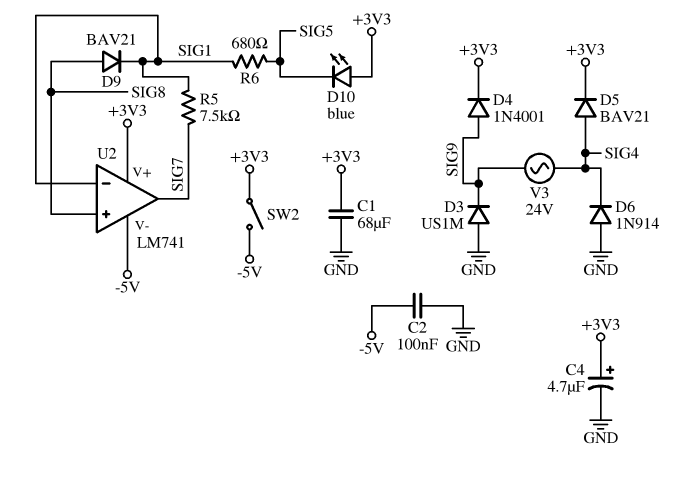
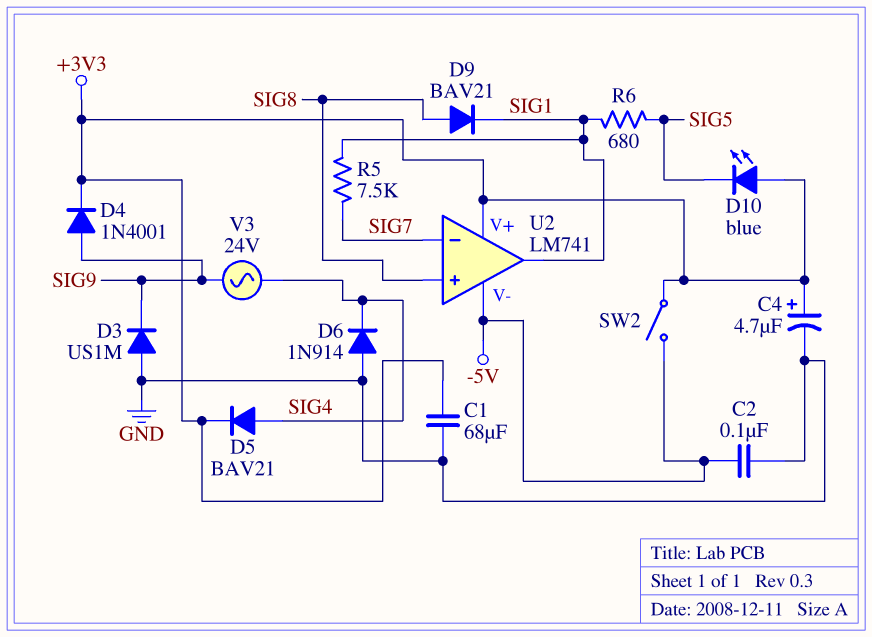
U2 pin in-: SIG1 -> SIG7
U2 pin out: SIG7 -> SIG1

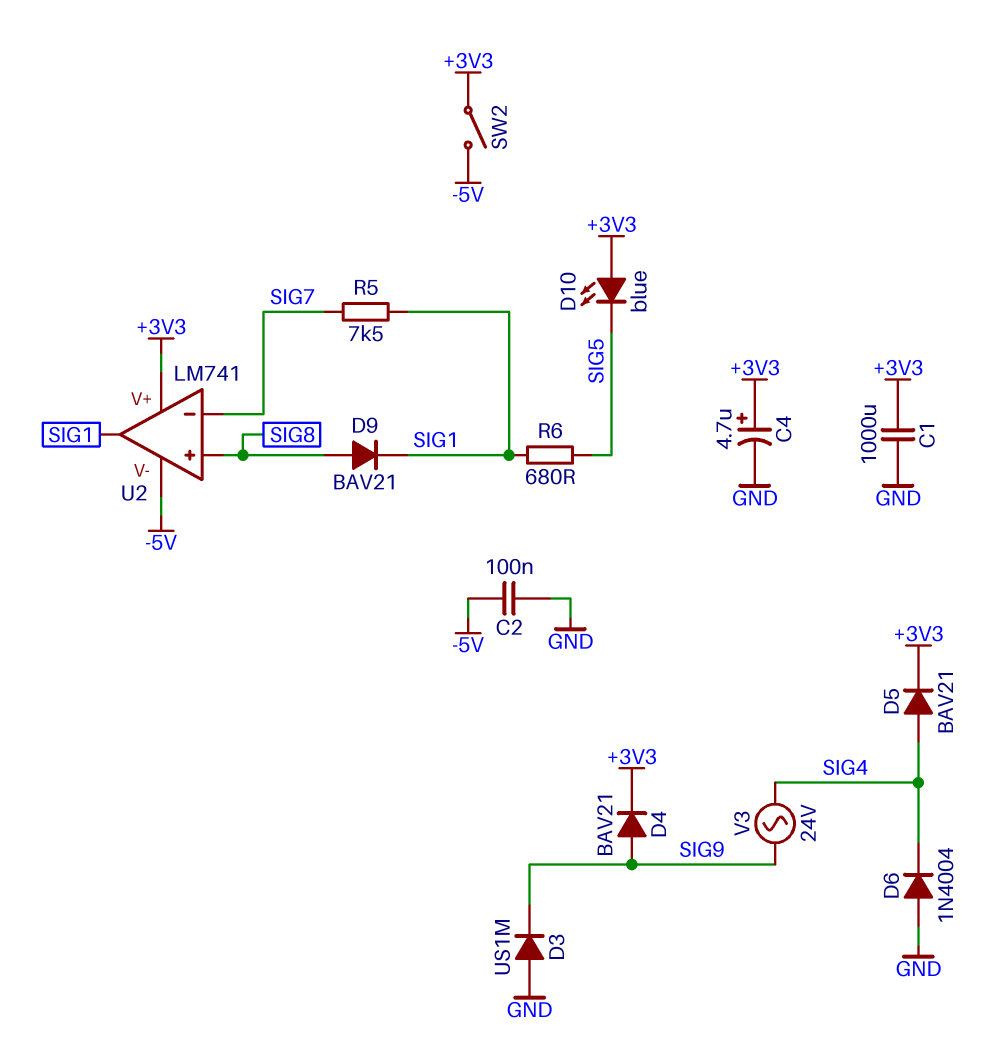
C1: 68uF (+3V3, GND) -> 1000uF (+3V3, GND)
D4: diode 1N4001 (A SIG9, K +3V3) -> diode BAV21 (A SIG9, K +3V3)
D6: diode 1N914 (A GND, K SIG4) -> diode 1N4004 (A GND, K SIG4)

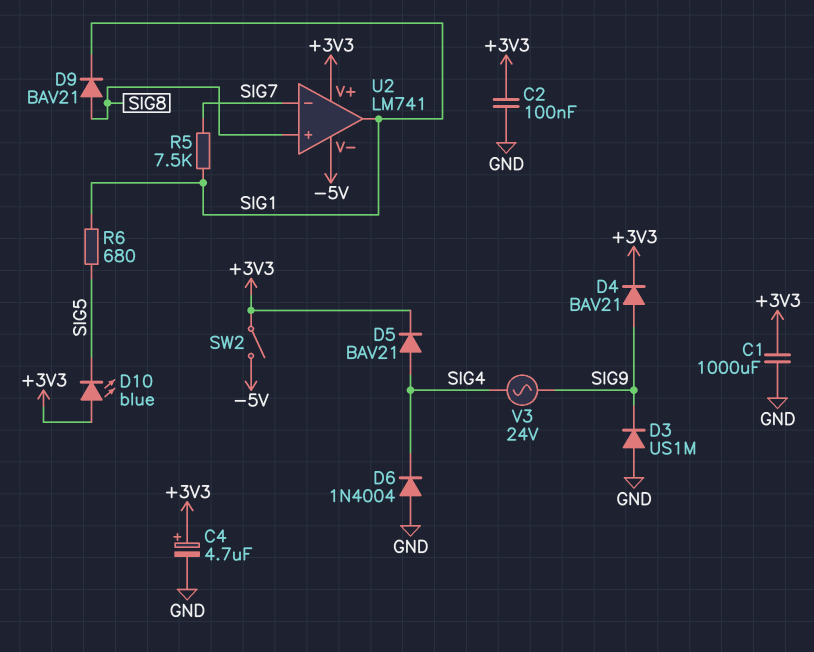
C2: 100nF (-5V, GND) -> 100nF (+3V3, GND)

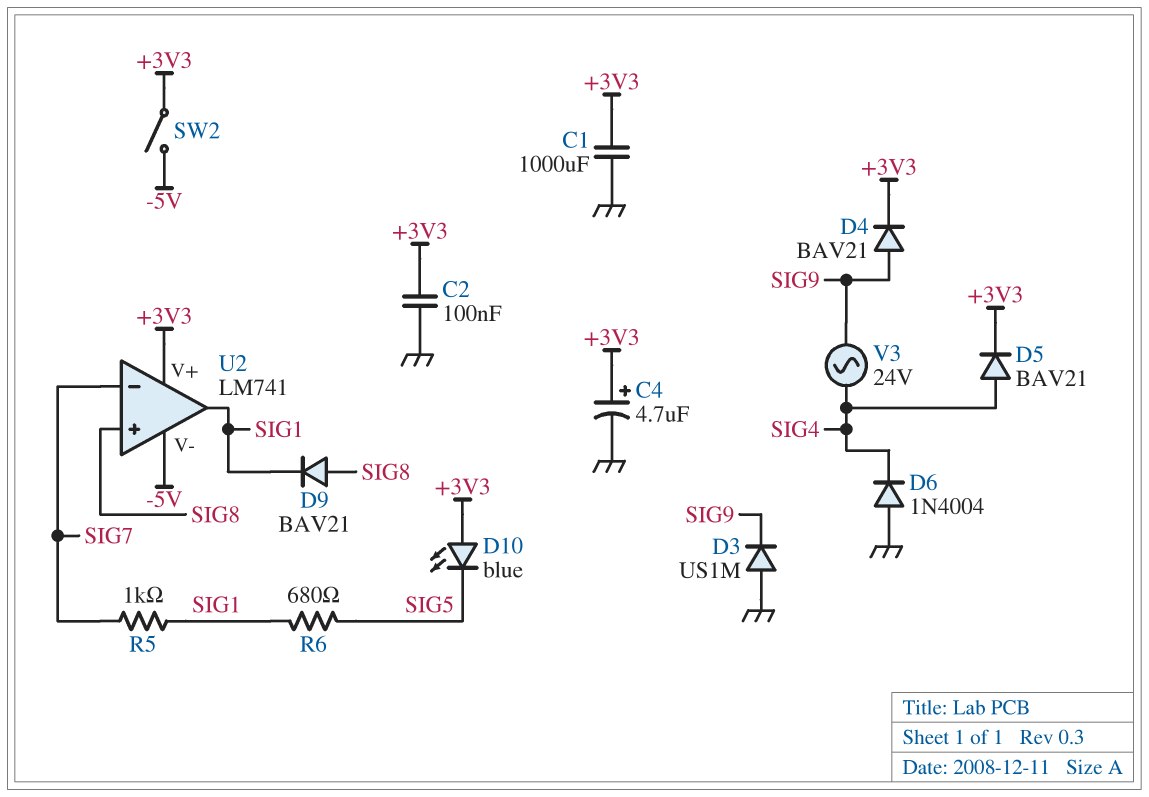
R5: 7.5k (SIG1, SIG7) -> 1k (SIG1, SIG7)

